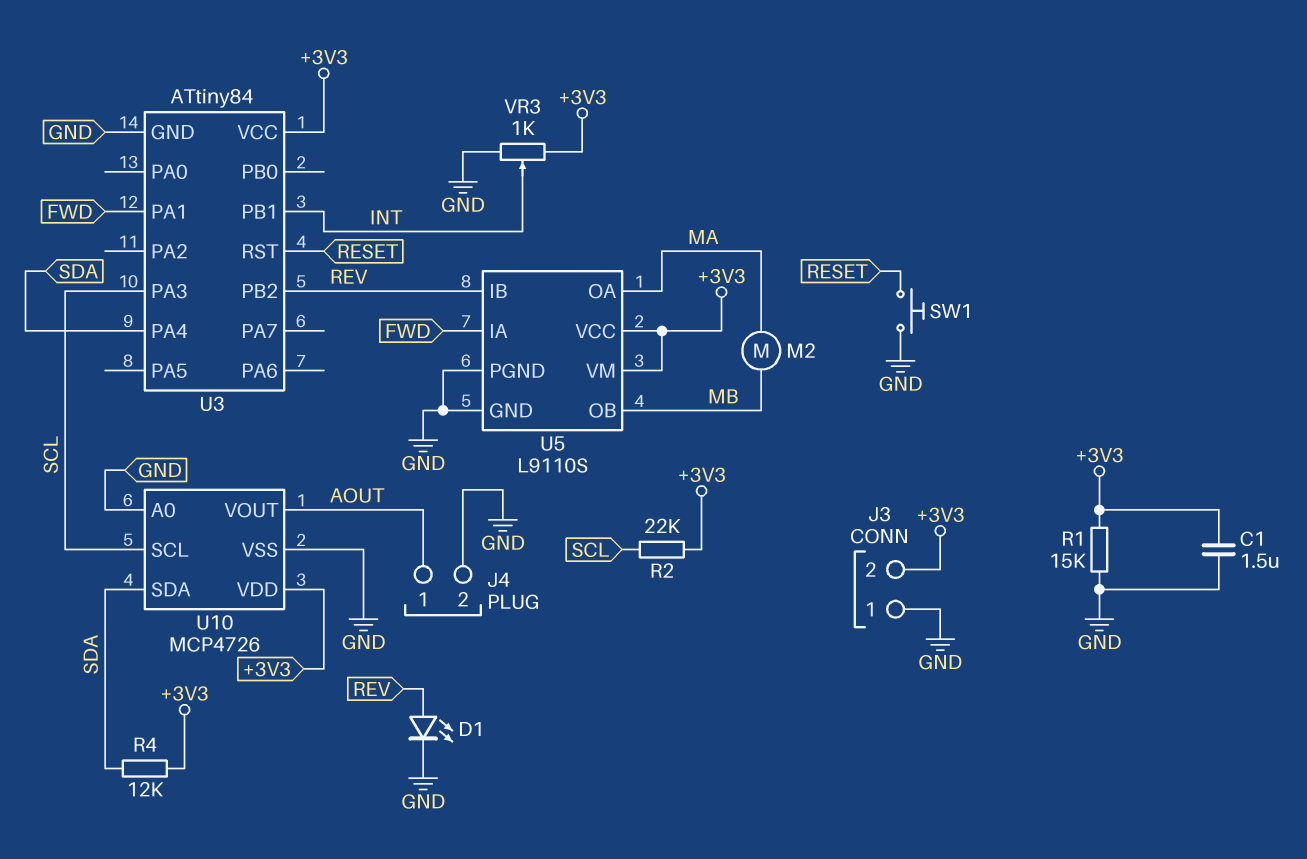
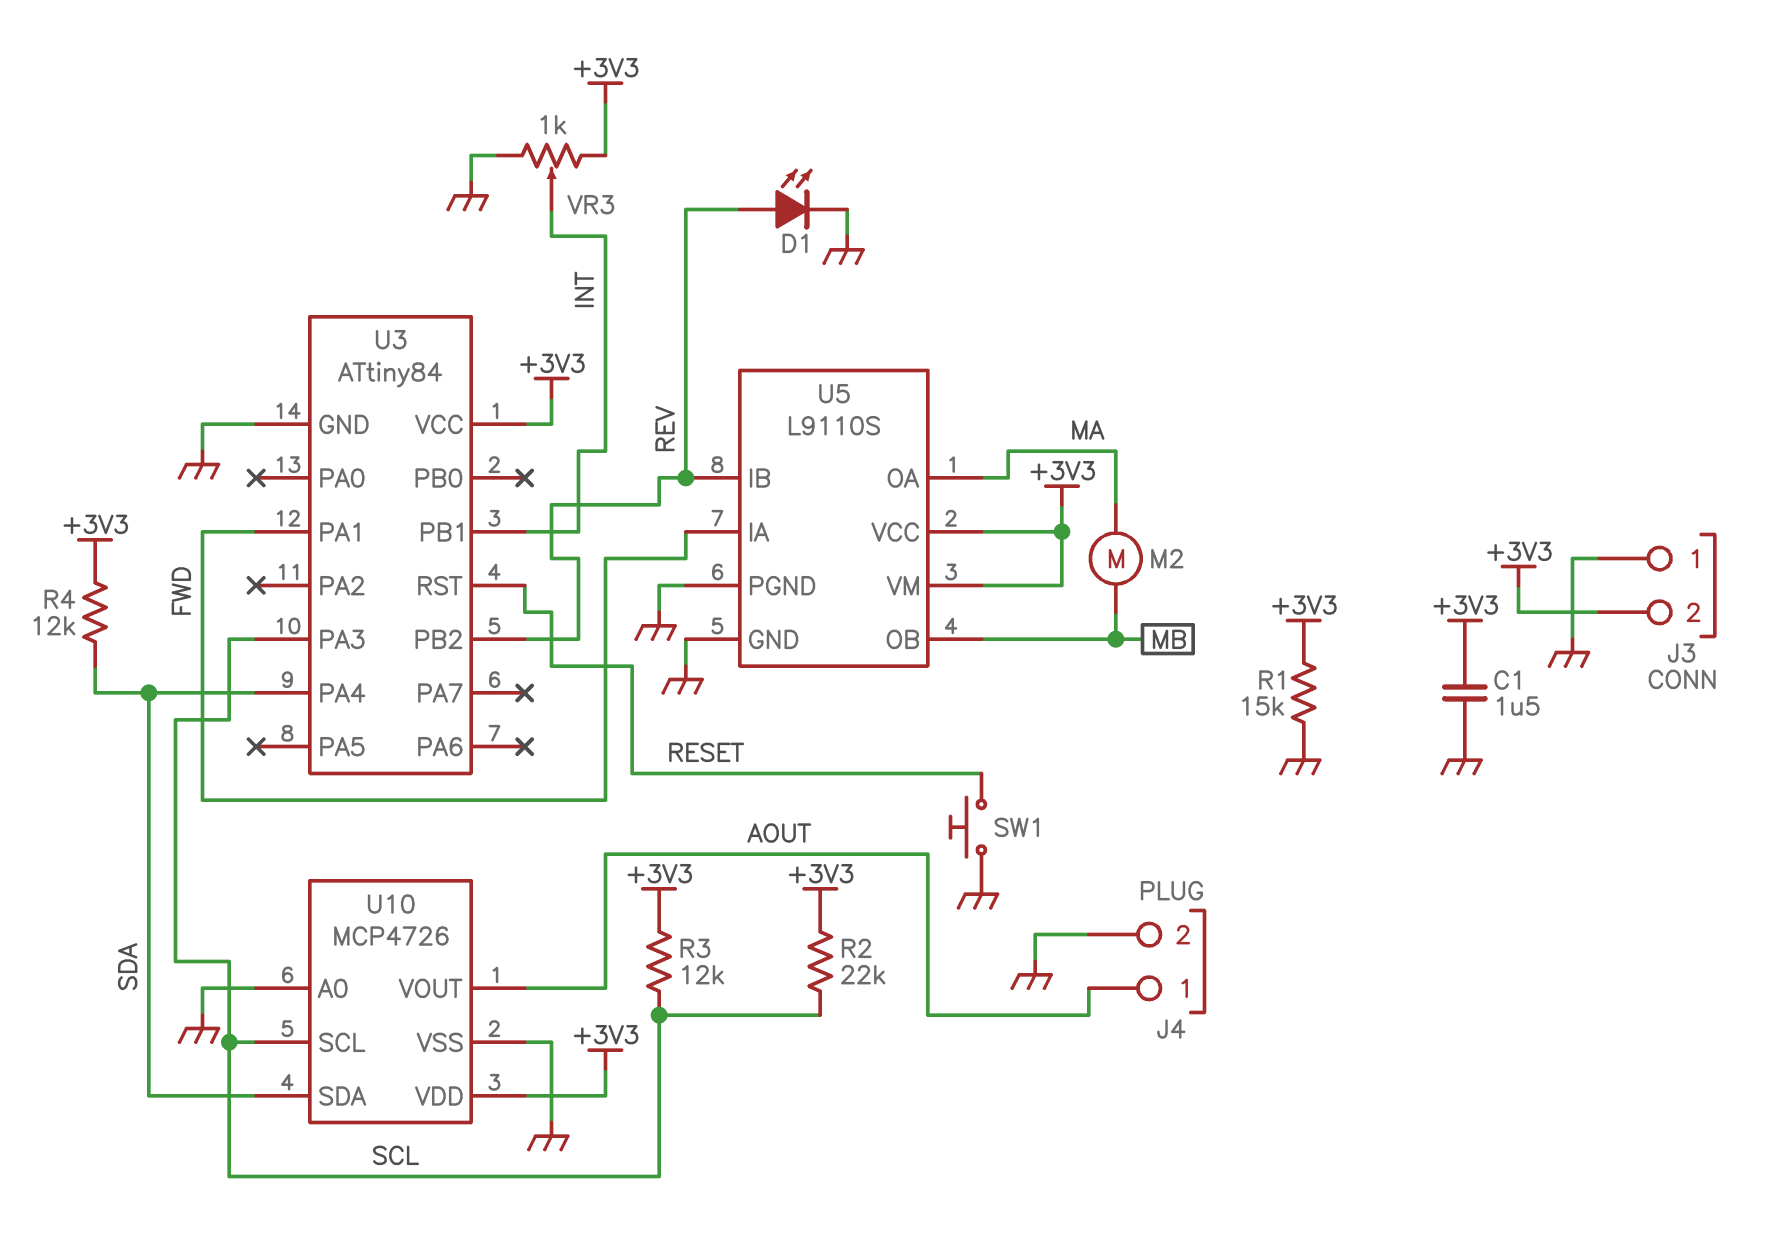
R3: none -> 12k (+3V3, SCL)

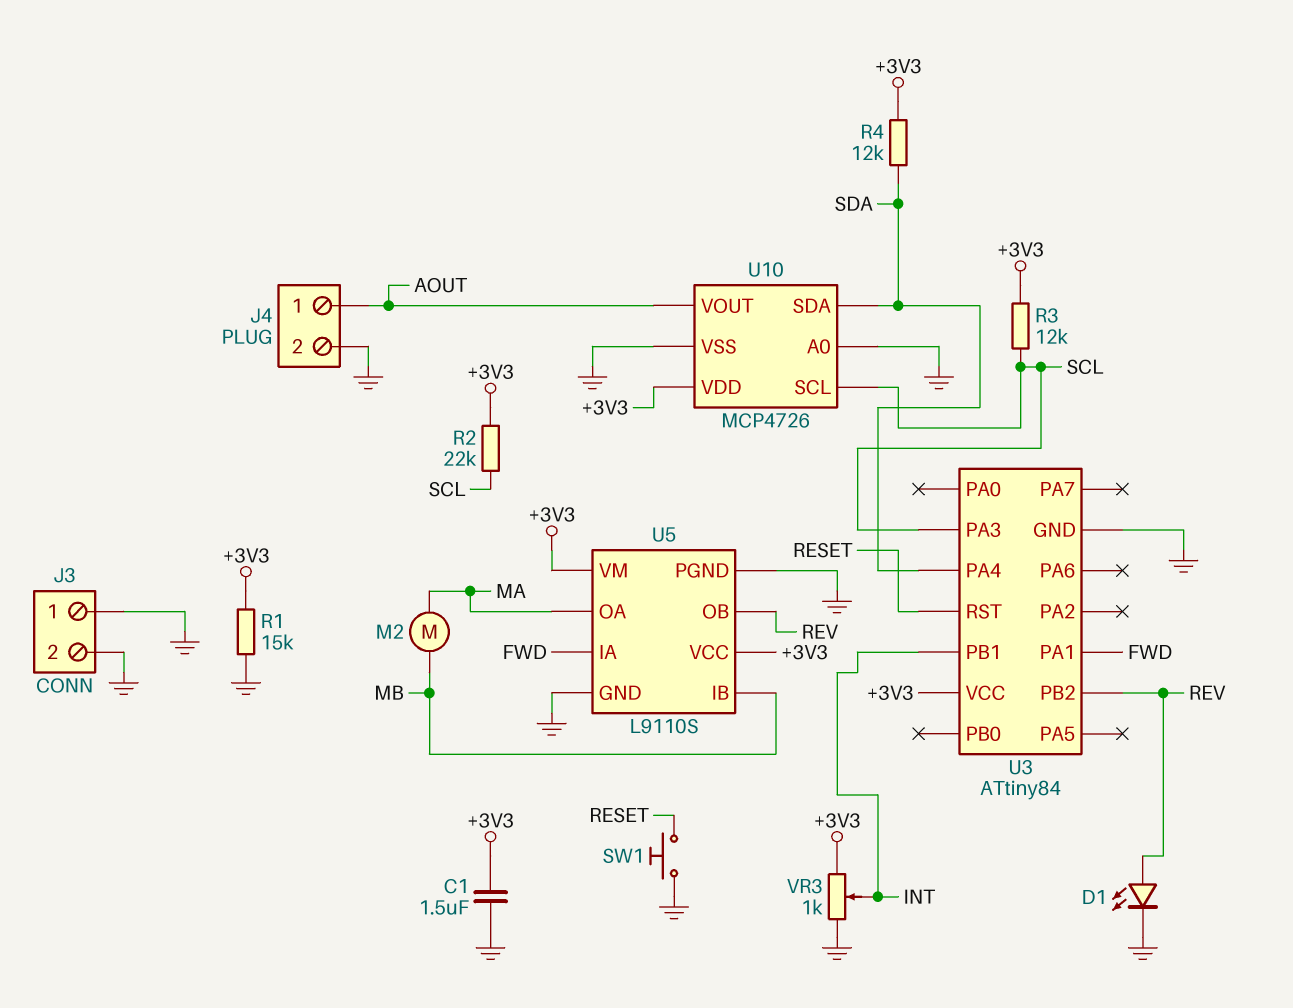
J3 pin 2: +3V3 -> GND
U5 pin IB: REV -> MB
U5 pin OB: MB -> REV

